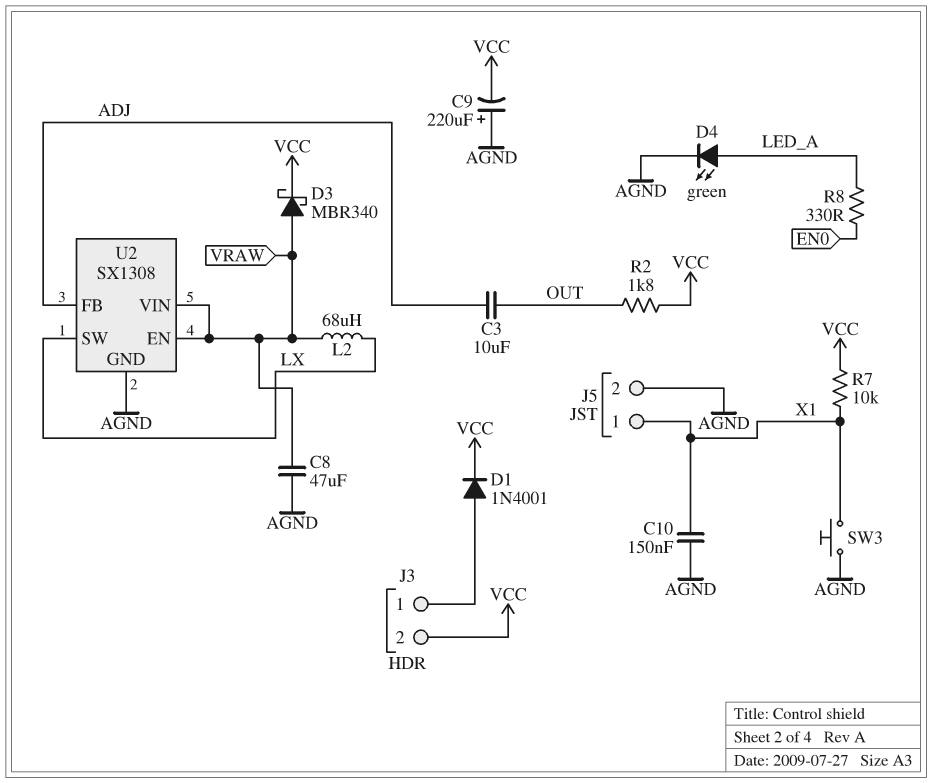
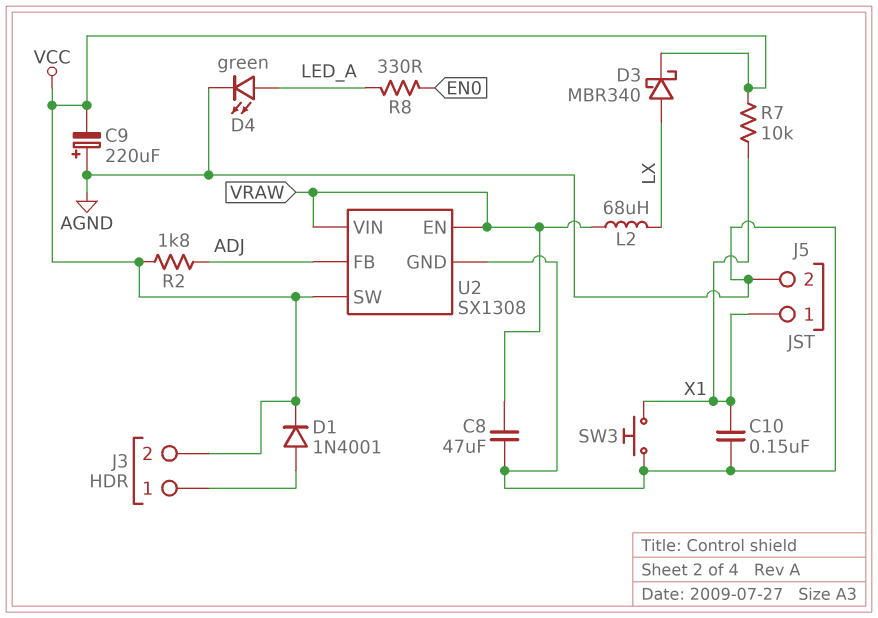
C3: 10uF (ADJ, OUT) -> none
D3: schottky MBR340 (A VRAW, K VCC) -> schottky MBR340 (A LX, K VCC)
R2: 1.8k (OUT, VCC) -> 1.8k (ADJ, VCC)
U2 pin SW: LX -> VCC

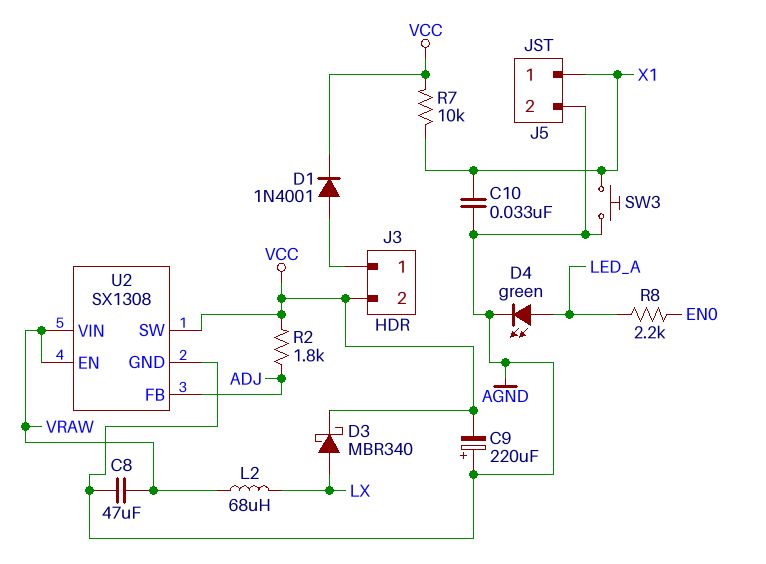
C10: 150nF (AGND, X1) -> 33nF (AGND, X1)
R8: 330 (EN0, LED_A) -> 2.2k (EN0, LED_A)

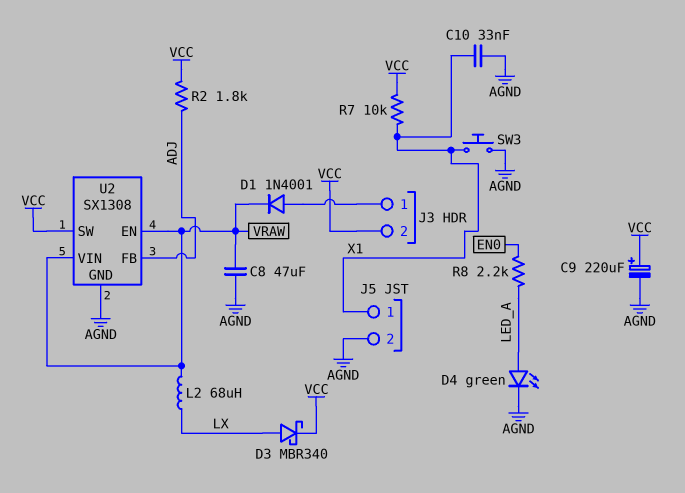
C9: 220uF (plus AGND, minus VCC) -> 220uF (plus VCC, minus AGND)
D1: diode 1N4001 (A J3/1, K VCC) -> diode 1N4001 (A J3/1, K VRAW)

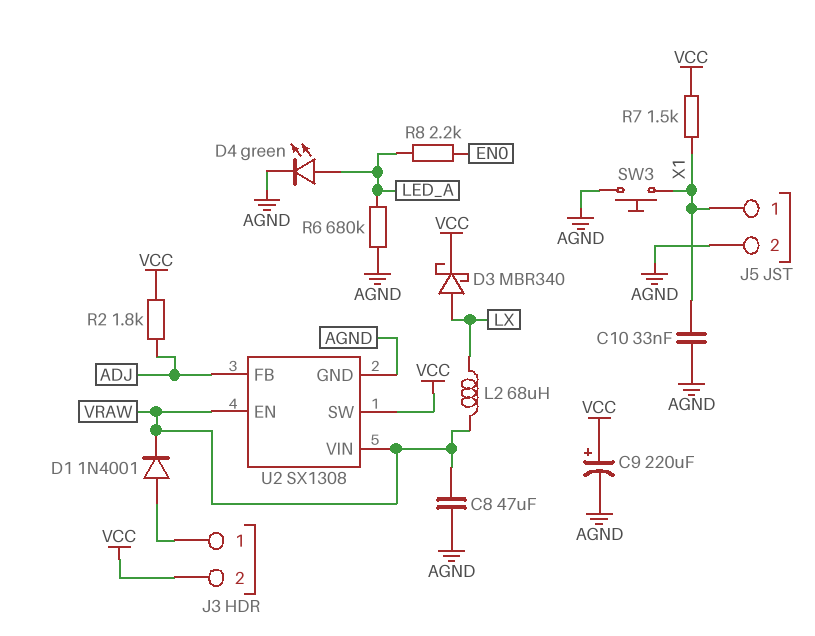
R6: none -> 680k (AGND, LED_A)
R7: 10k (VCC, X1) -> 1.5k (VCC, X1)

